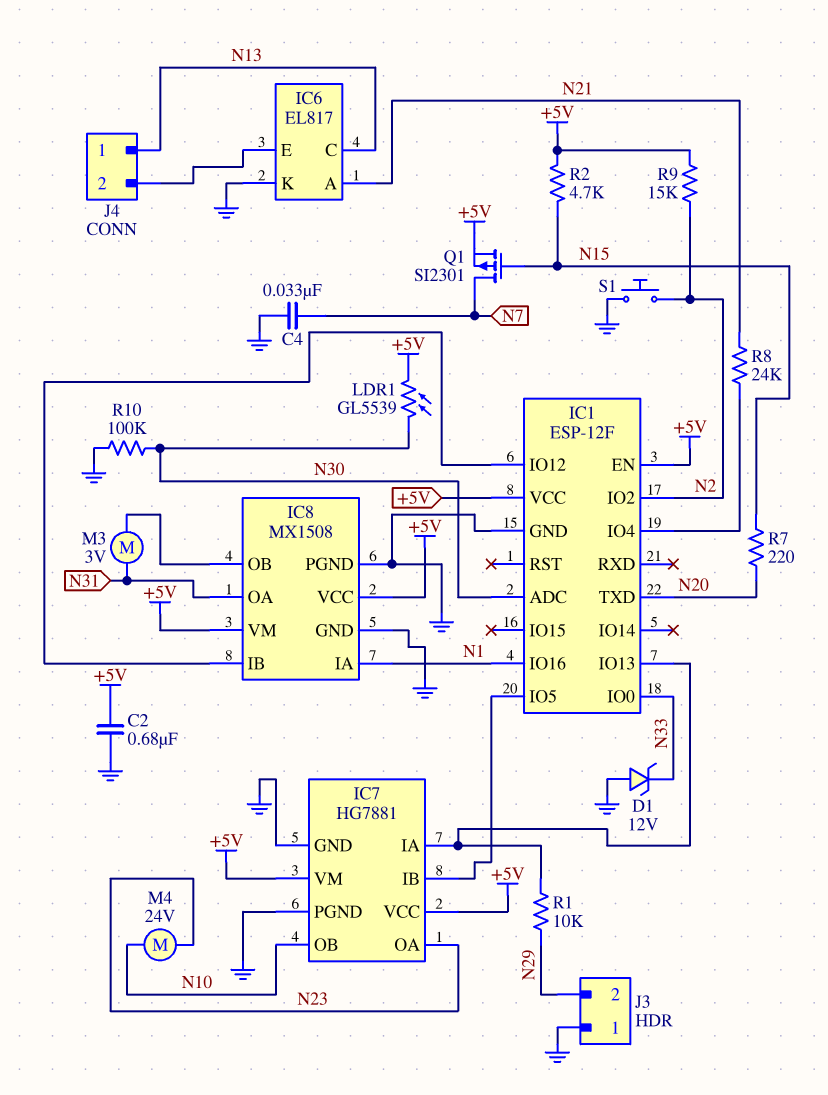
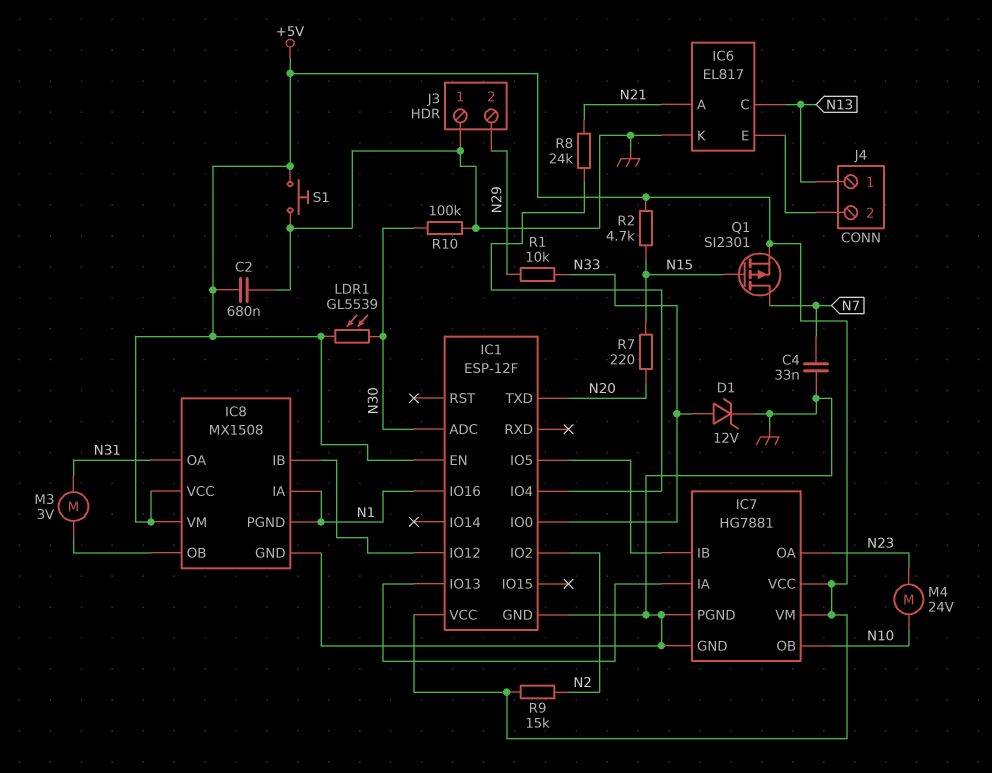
D1: zener 12V (A GND, K N33) -> zener 12V (A N33, K GND)
IC8 pin PGND: GND -> N1
R1: 10k (IC1/IO13, N29) -> 10k (N29, N33)
S1: button (GND, N2) -> button (+5V, GND)

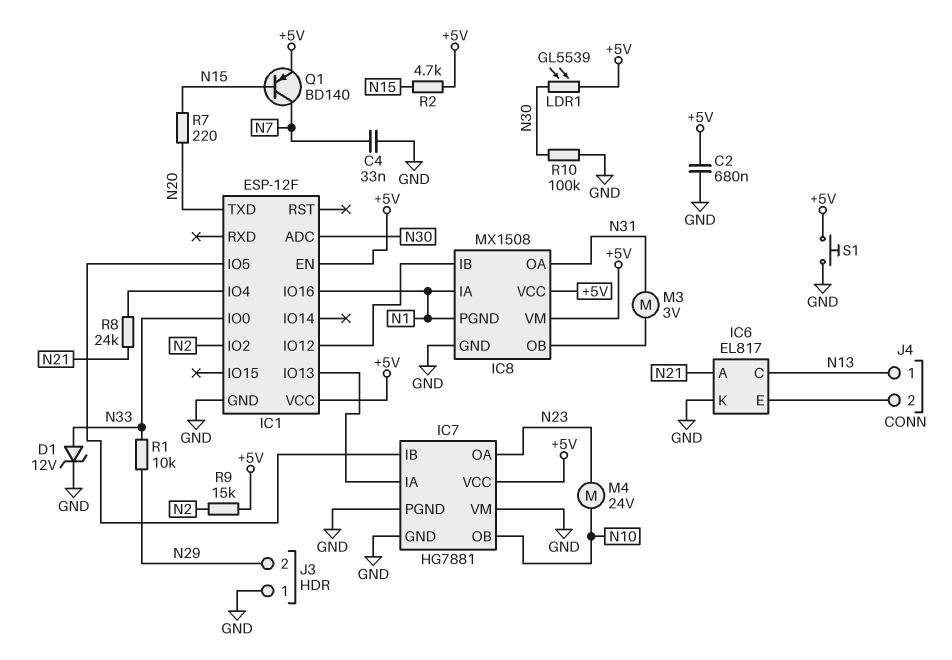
IC7 pin VM: +5V -> GND
Q1: PMOS SI2301 (G N15, D N7, S +5V) -> PNP BD140 (B N15, C N7, E +5V)

